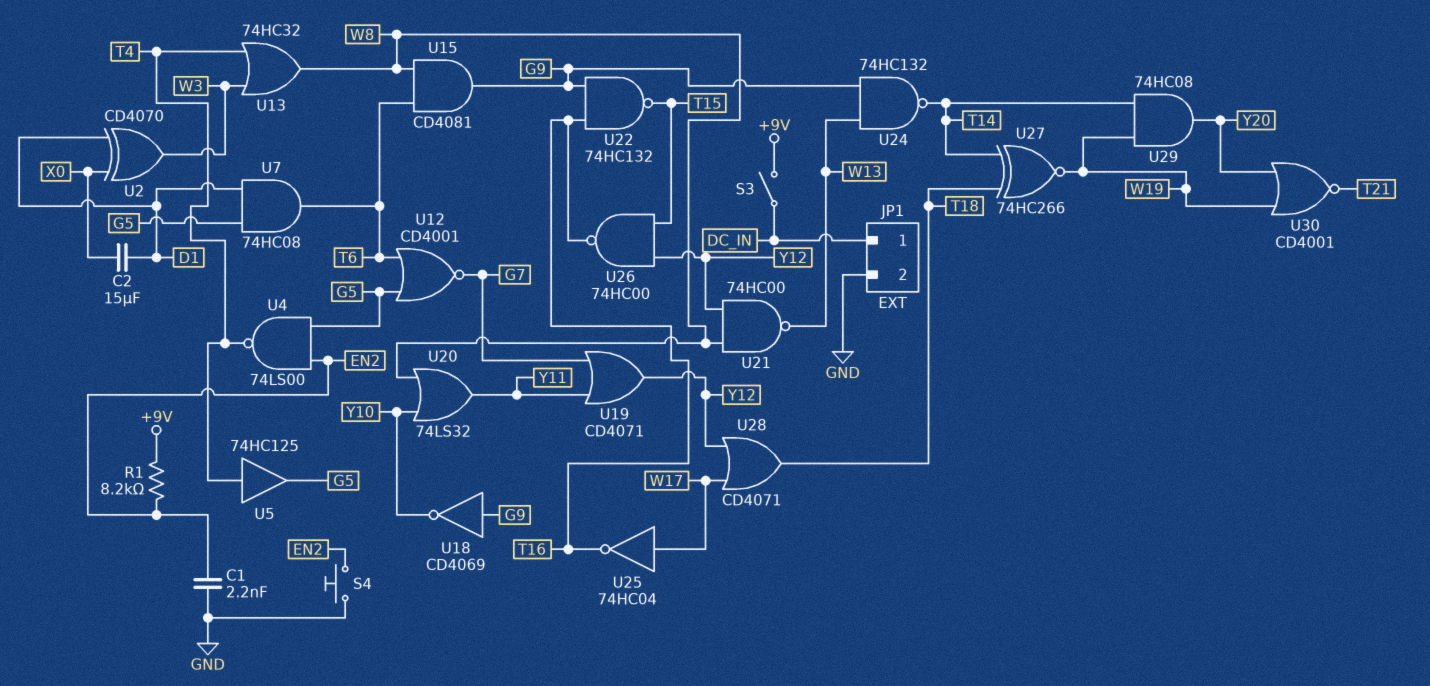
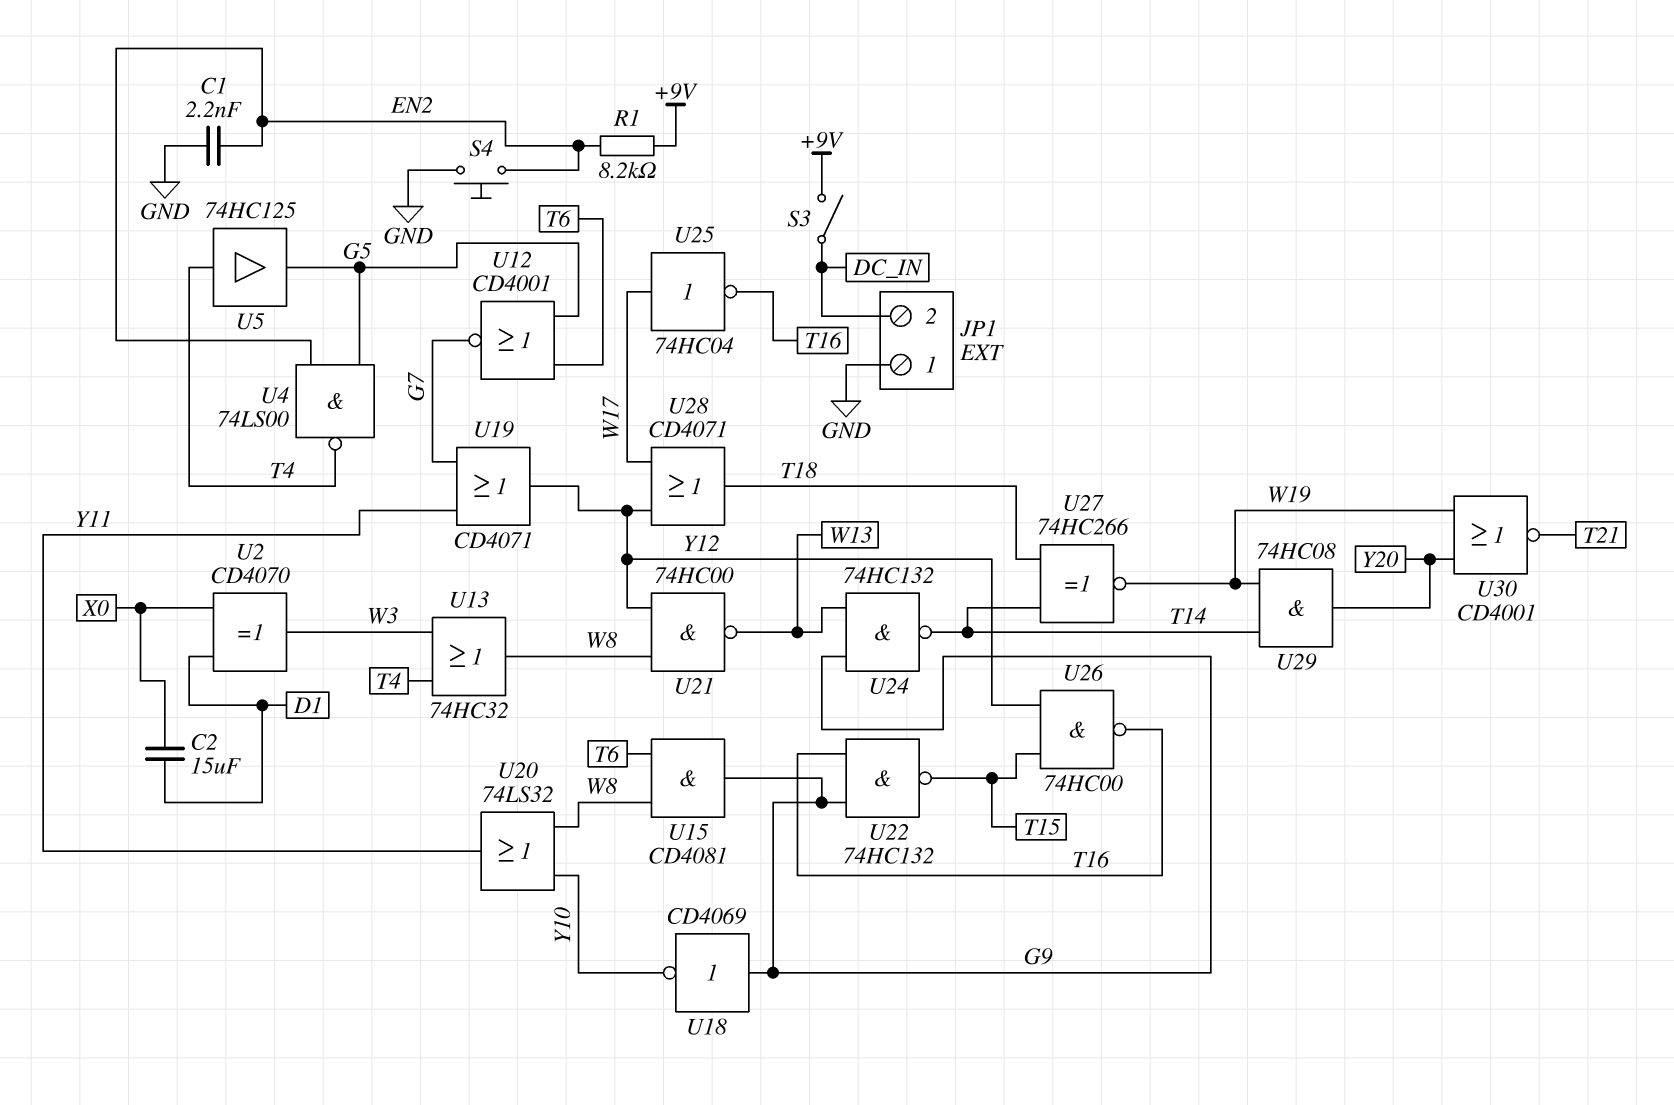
JP1 pin 1: DC_IN -> GND
JP1 pin 2: GND -> DC_IN
U7: AND 74HC08 (in D1, in G5, out T6) -> none

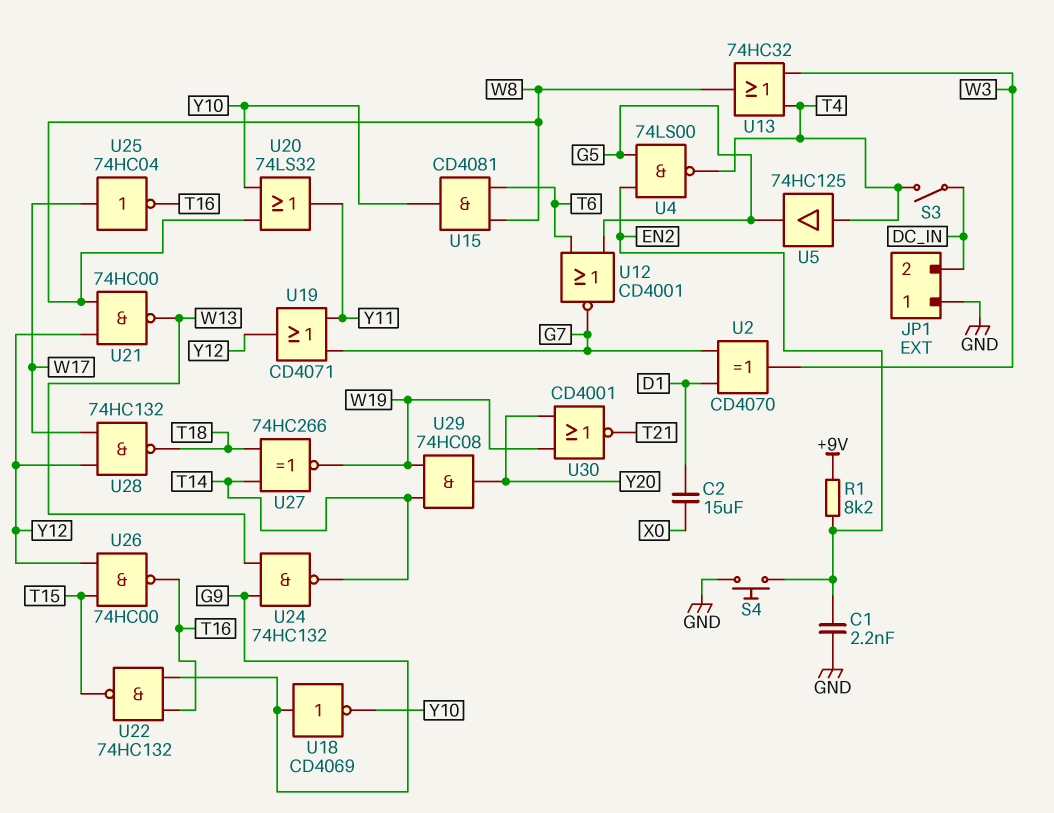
S3: switch (+9V, DC_IN) -> switch (DC_IN, T4)
U2: XOR CD4070 (in D1, in X0, out W3) -> XOR CD4070 (in D1, in G7, out W3)
U15: AND CD4081 (in T6, in W8, out G9) -> AND CD4081 (in T6, in W8, out Y10)
U28: OR CD4071 (in W17, in Y12, out T18) -> NAND 74HC132 (in W17, in Y12, out T18)

